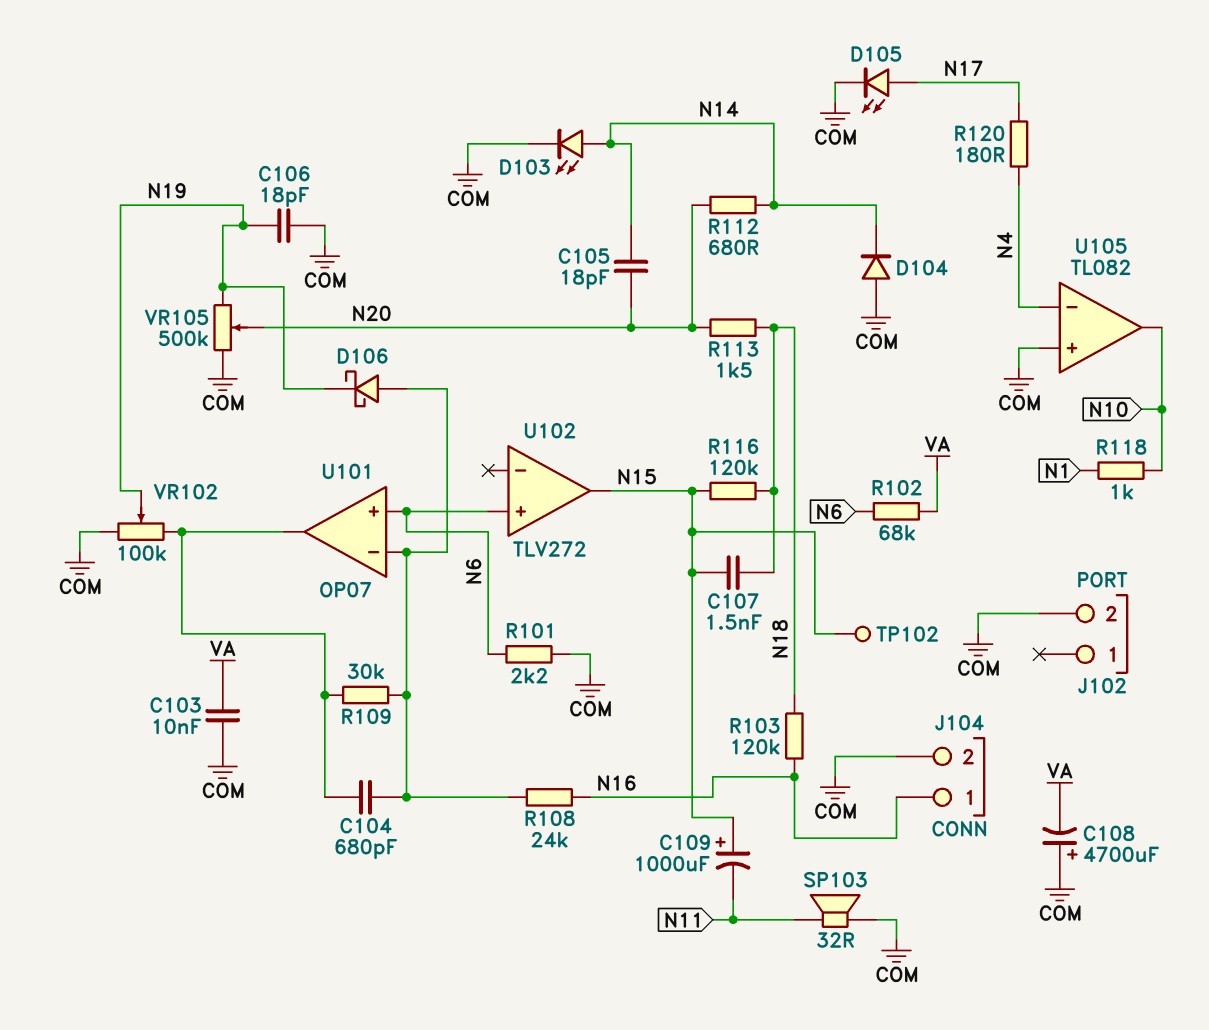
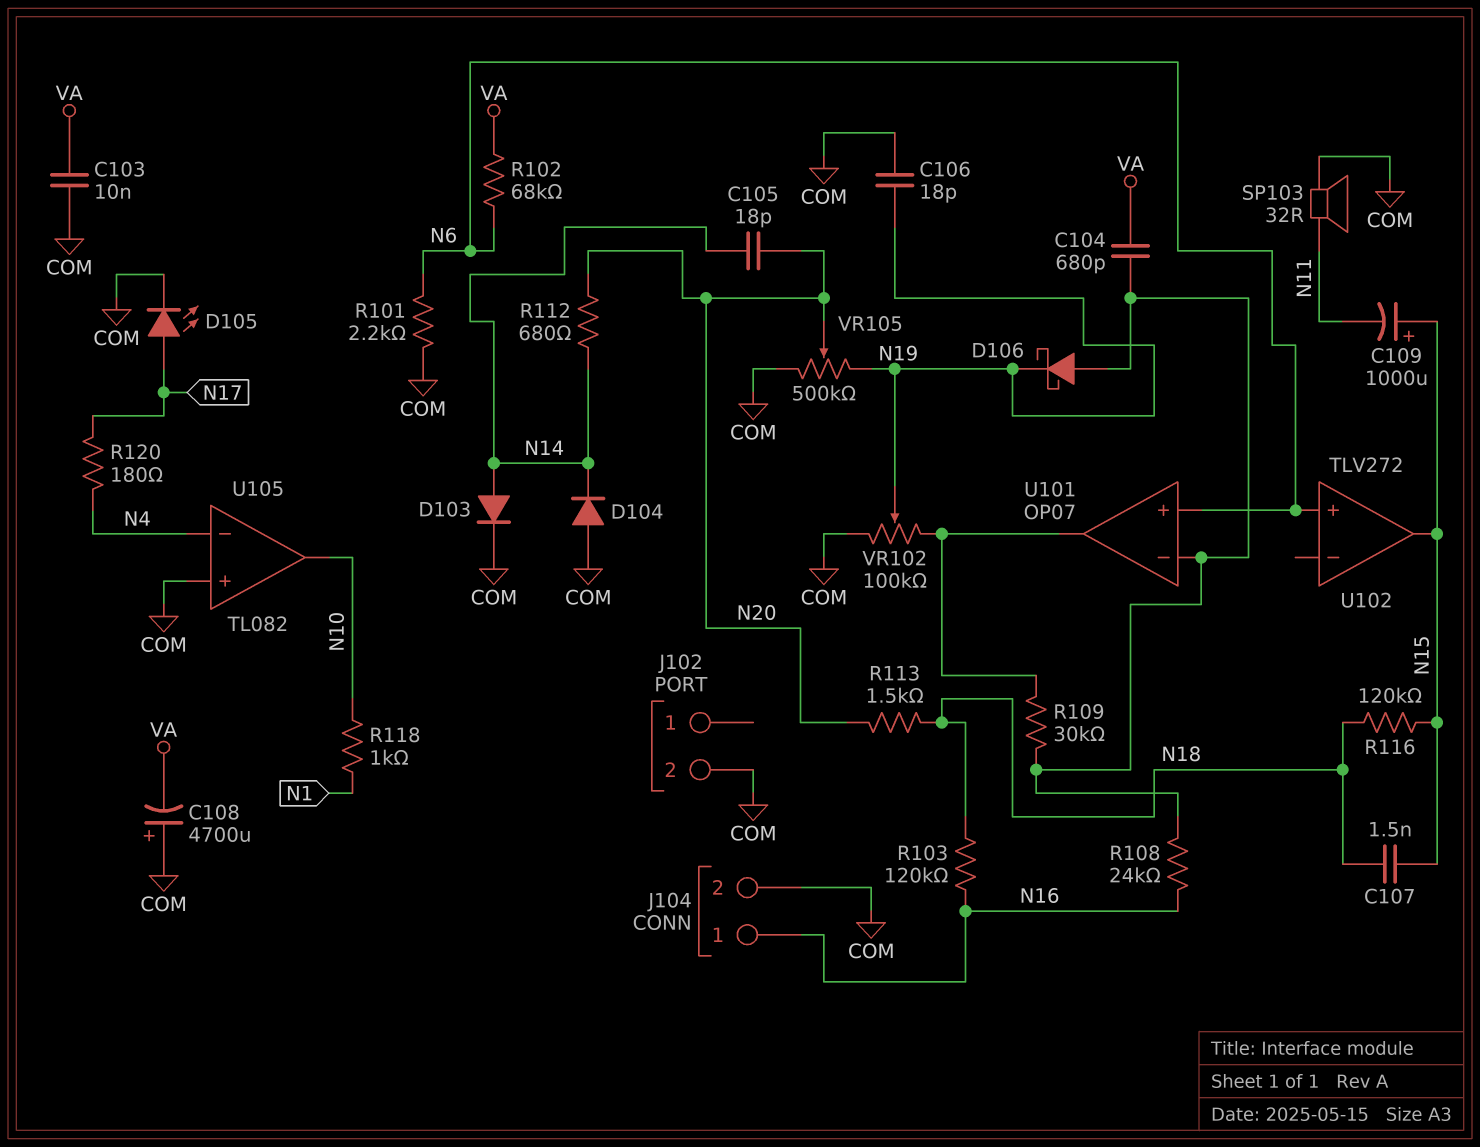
C104: 680pF (U101/in-, U101/out) -> 680pF (U101/in-, VA)
D103: LED (A N14, K COM) -> diode (A N14, K COM)
TP102: test point (N15) -> none

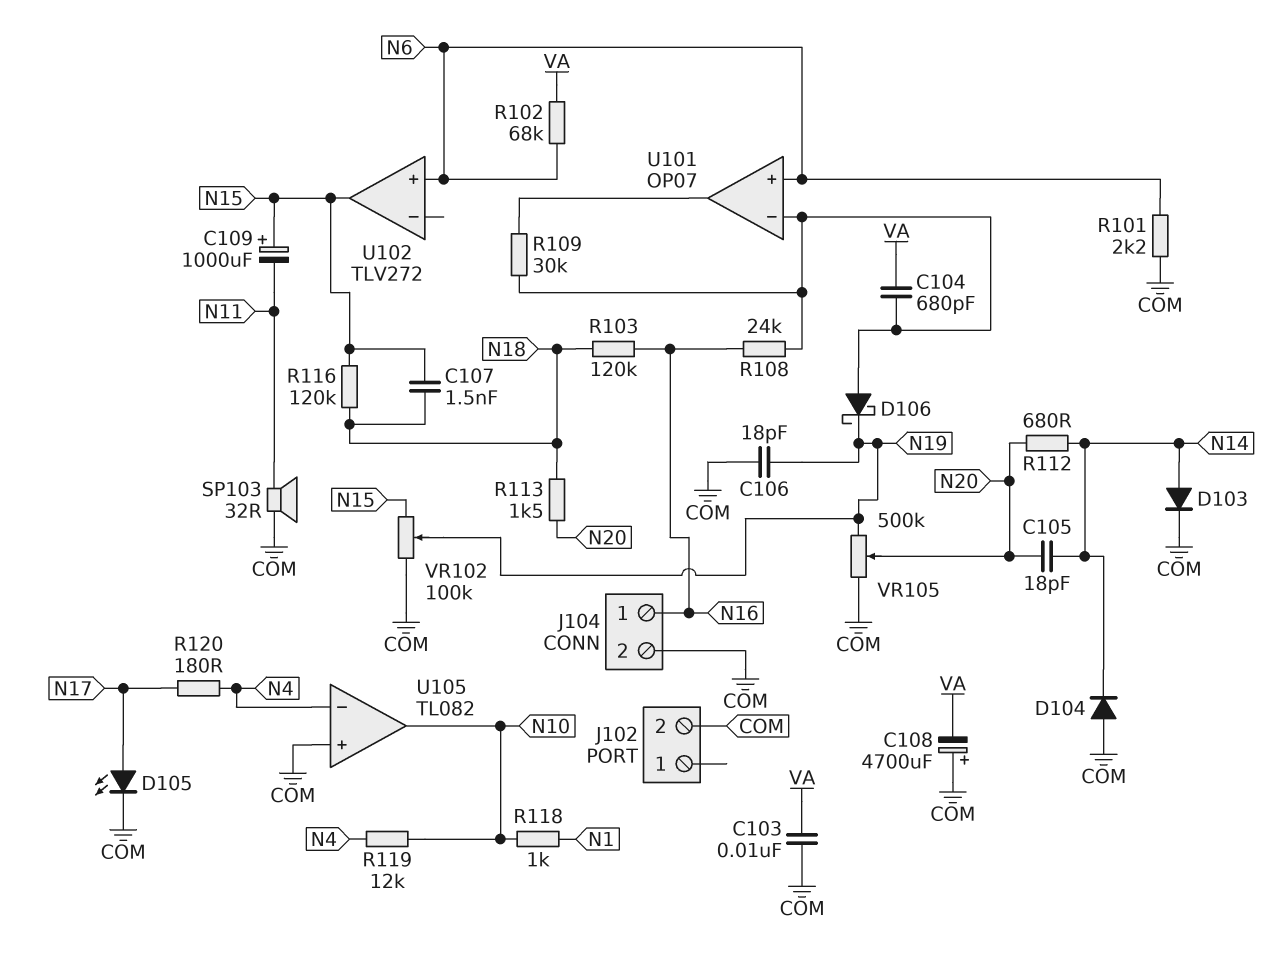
R119: none -> 12k (N4, N10)
VR102: 100k (COM, U101/out, wiper N19) -> 100k (COM, N15, wiper N19)

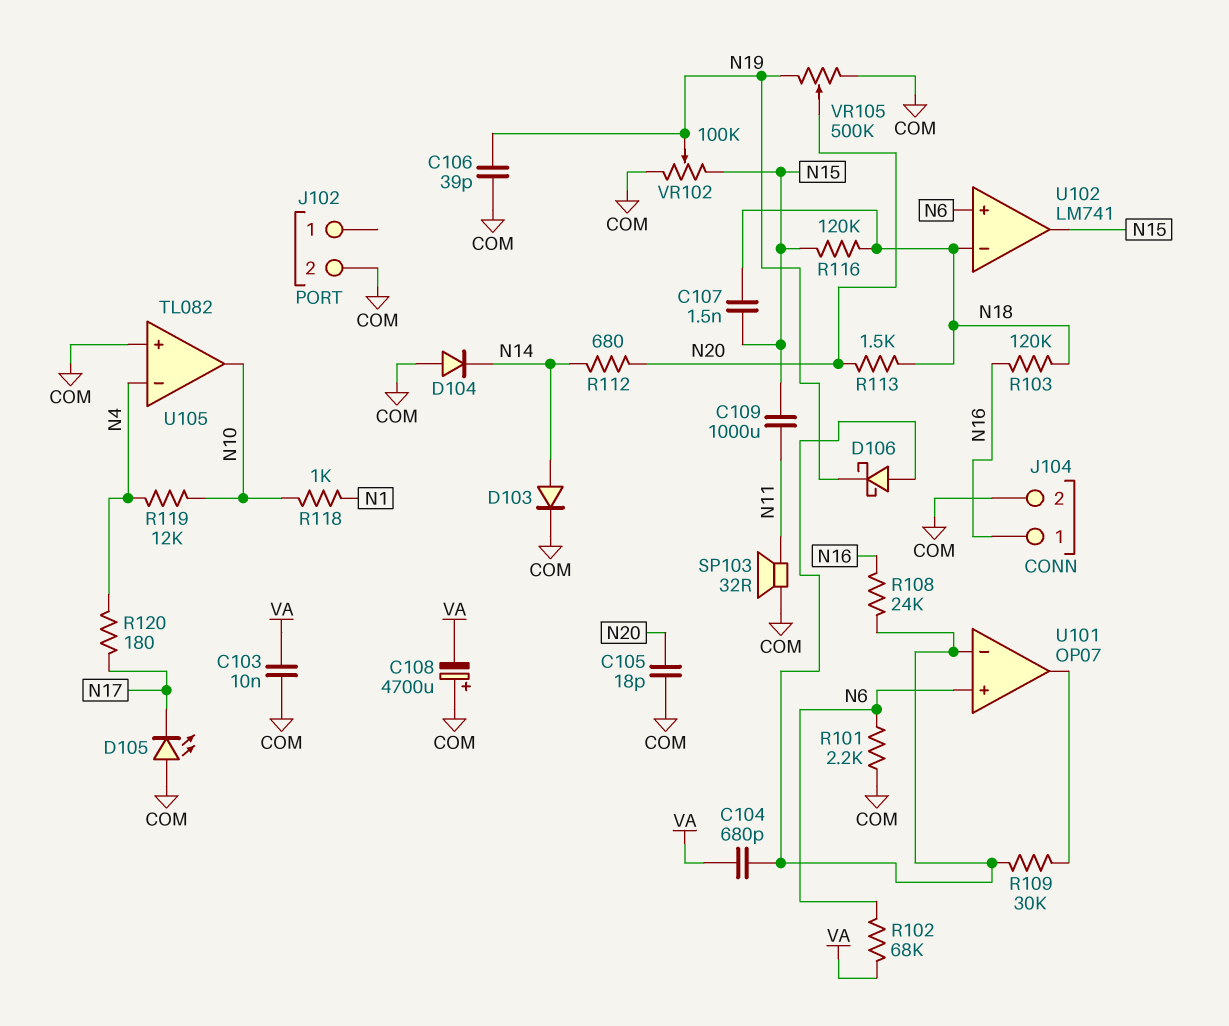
C105: 18pF (N14, N20) -> 18pF (COM, N20)
C106: 18pF (COM, N19) -> 39pF (COM, N19)
C109: 1000uF (plus N15, minus N11) -> 1000uF (N11, N15)
D105: LED (A N17, K COM) -> LED (A COM, K N17)
U102: TLV272 -> LM741
U102 pin in-: none -> N18

